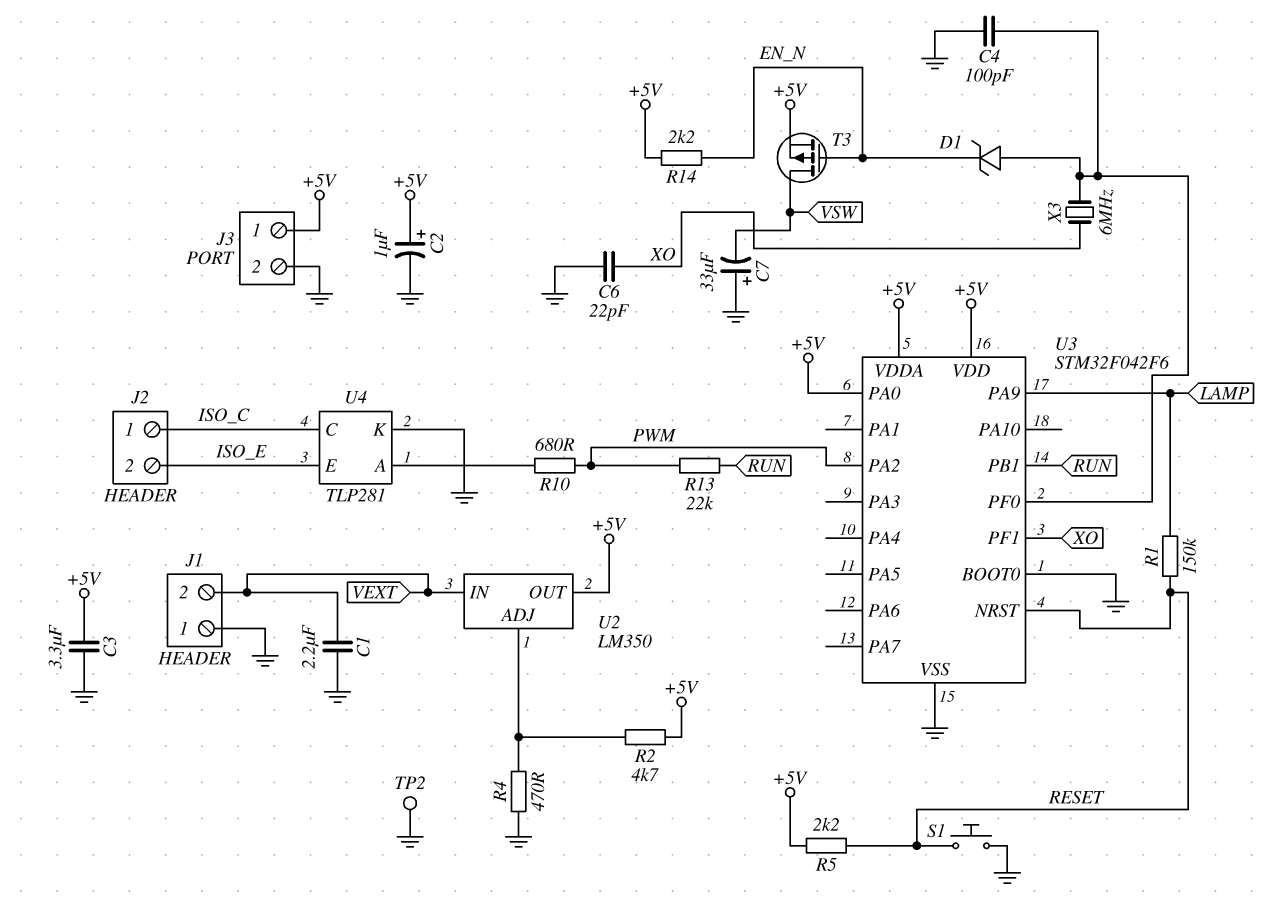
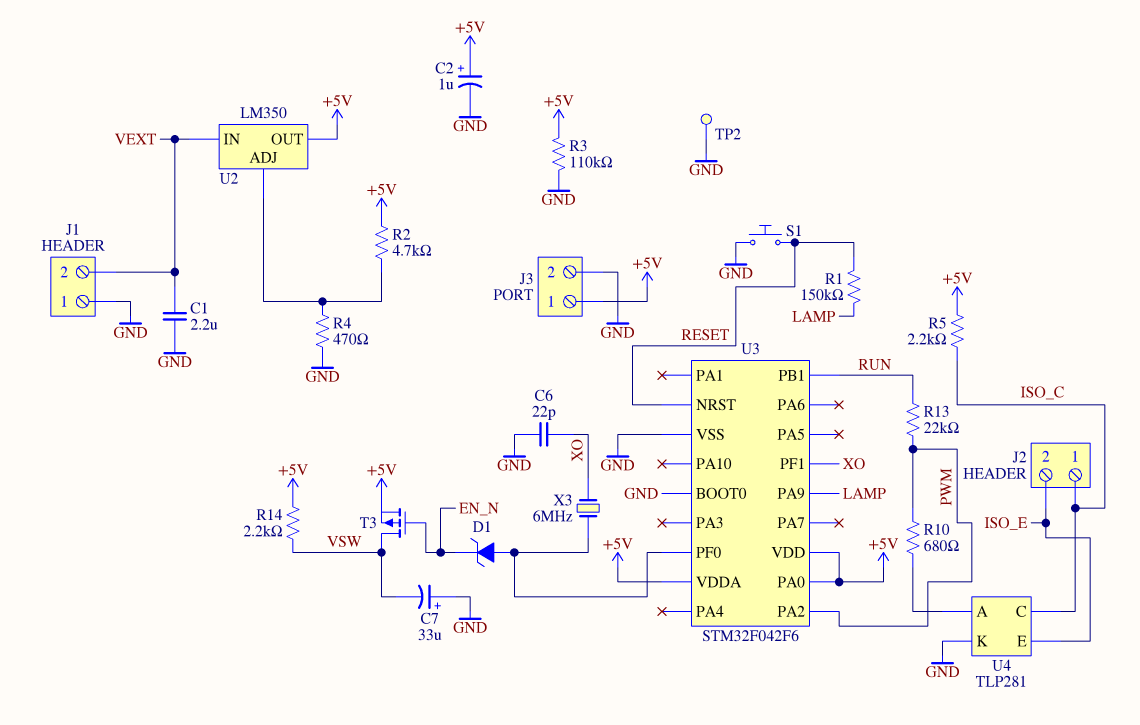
C3: 3.3uF (+5V, GND) -> none
C4: 100pF (GND, U3/PF0) -> none
R3: none -> 110k (+5V, GND)
R5: 2.2k (+5V, RESET) -> 2.2k (+5V, ISO_C)
R14: 2.2k (+5V, EN_N) -> 2.2k (+5V, VSW)

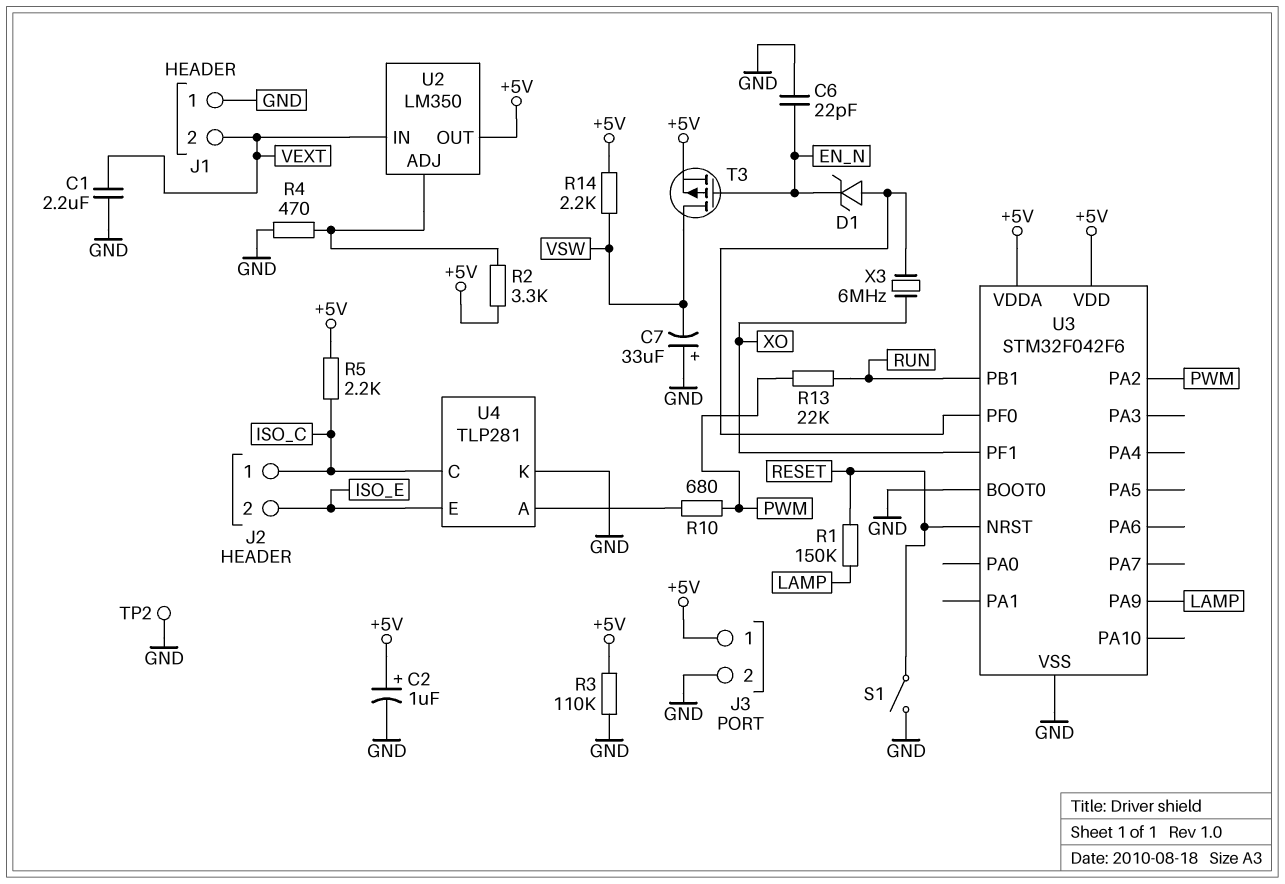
C6: 22pF (GND, XO) -> 22pF (EN_N, GND)
R2: 4.7k (+5V, U2/ADJ) -> 3.3k (+5V, U2/ADJ)
S1: button (GND, RESET) -> switch (GND, RESET)
U3 pin PA0: +5V -> none

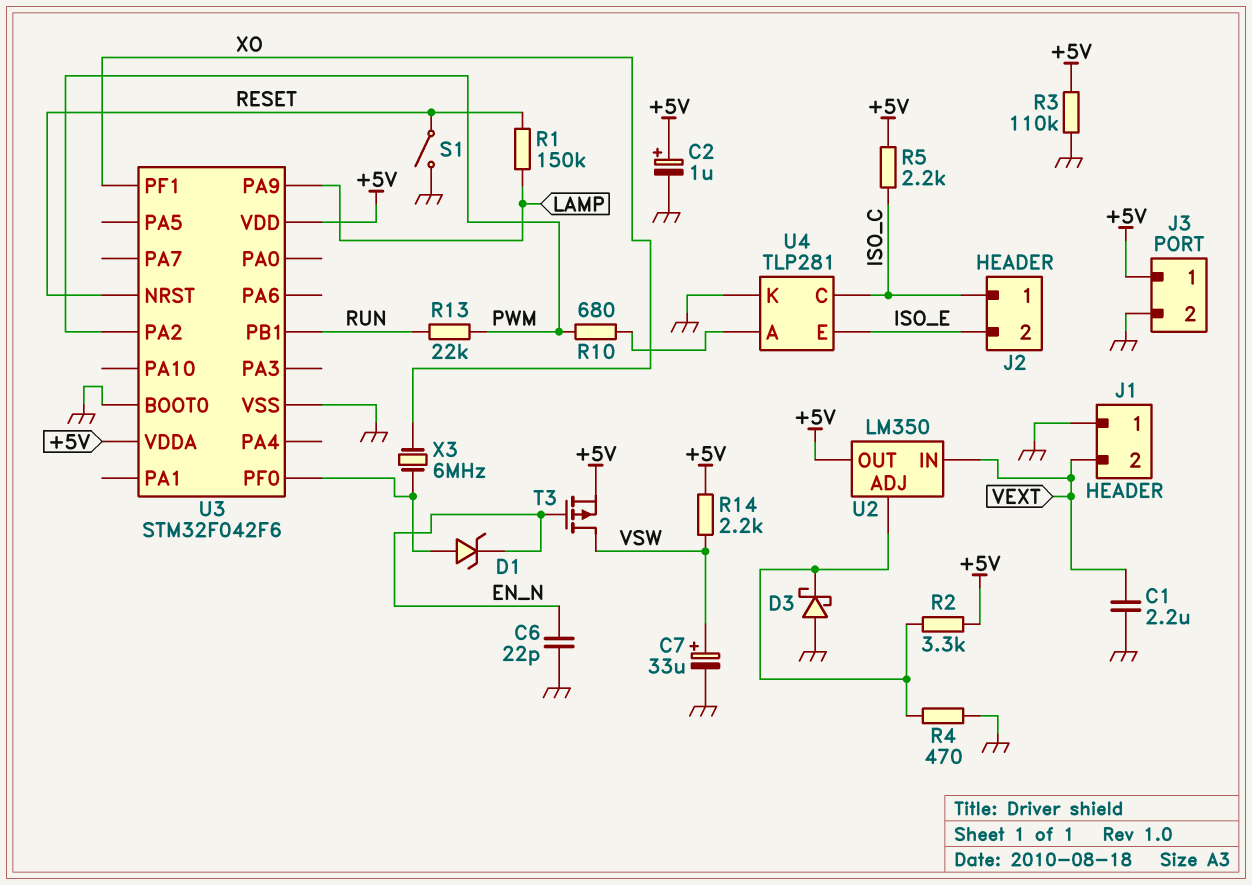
C7: 33uF (plus GND, minus VSW) -> 33uF (plus VSW, minus GND)
D3: none -> schottky (A GND, K U2/ADJ)
TP2: test point (GND) -> none

